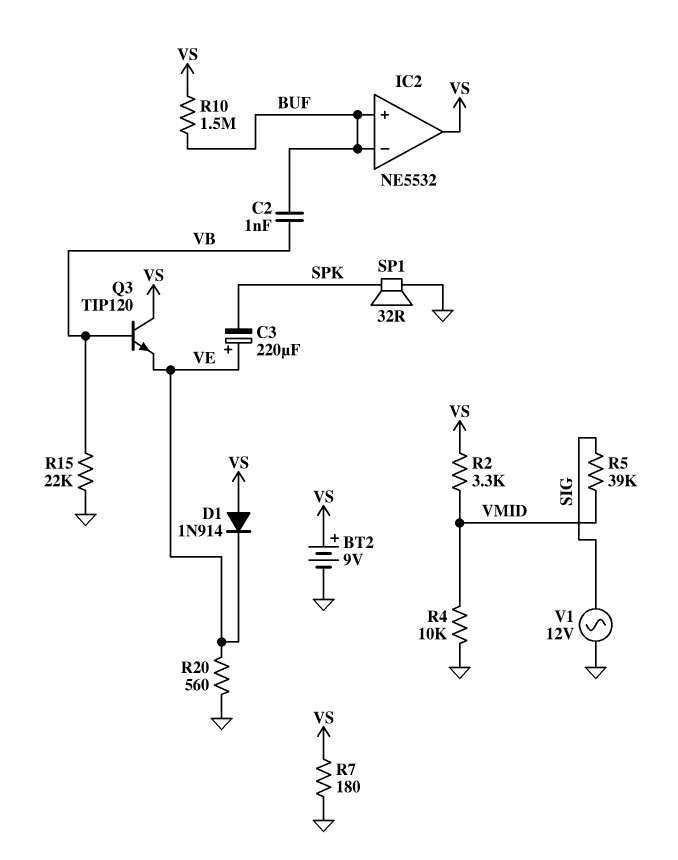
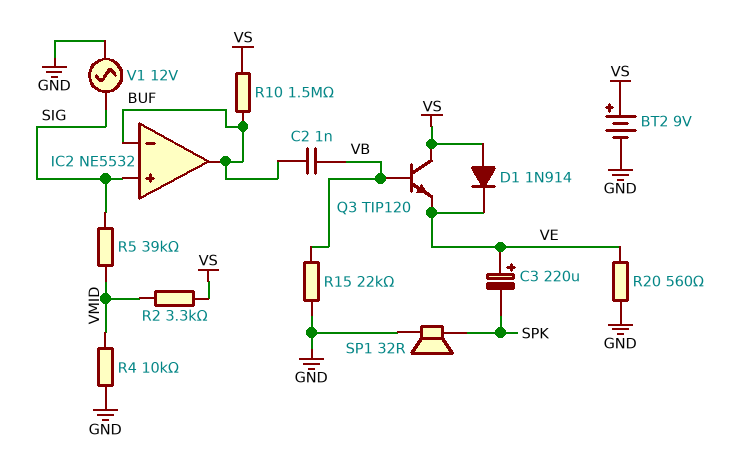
IC2 pin in+: BUF -> SIG
IC2 pin out: VS -> BUF
R7: 180 (GND, VS) -> none

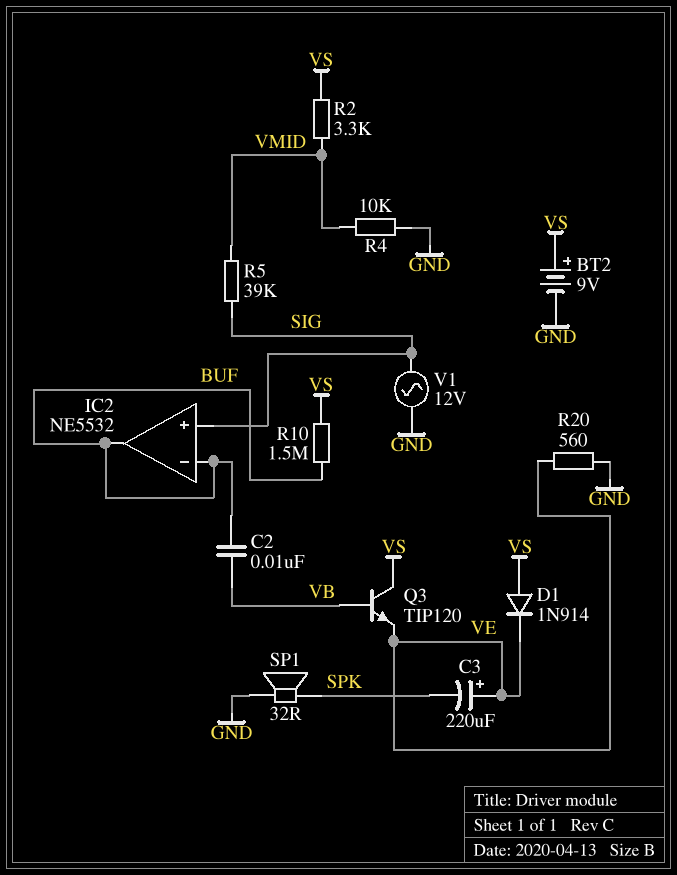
C2: 1nF (BUF, VB) -> 10nF (BUF, VB)
R15: 22k (GND, VB) -> none

